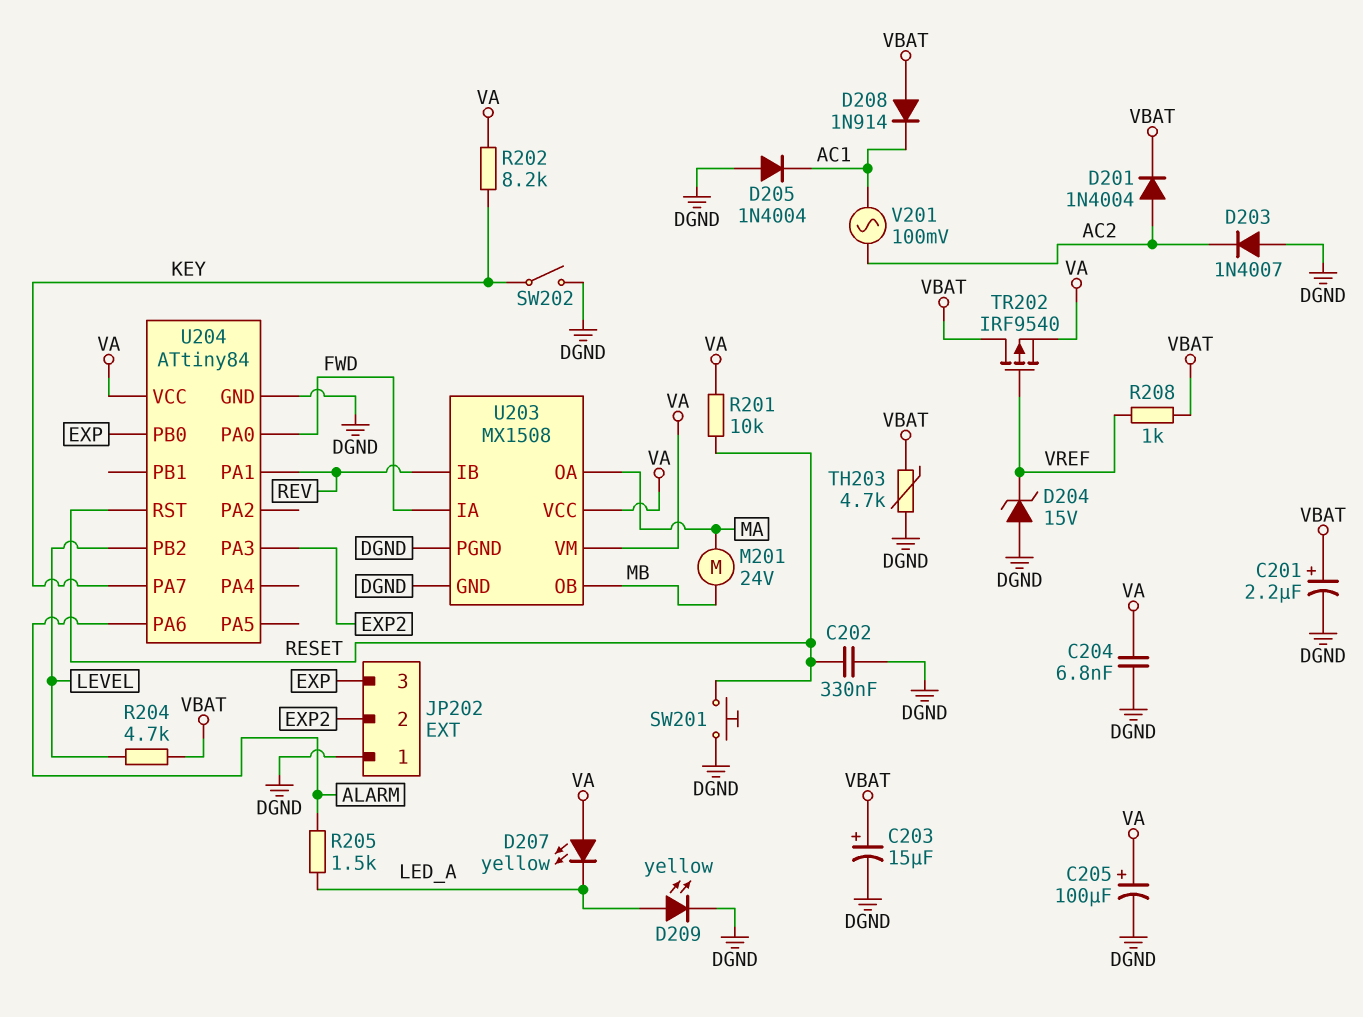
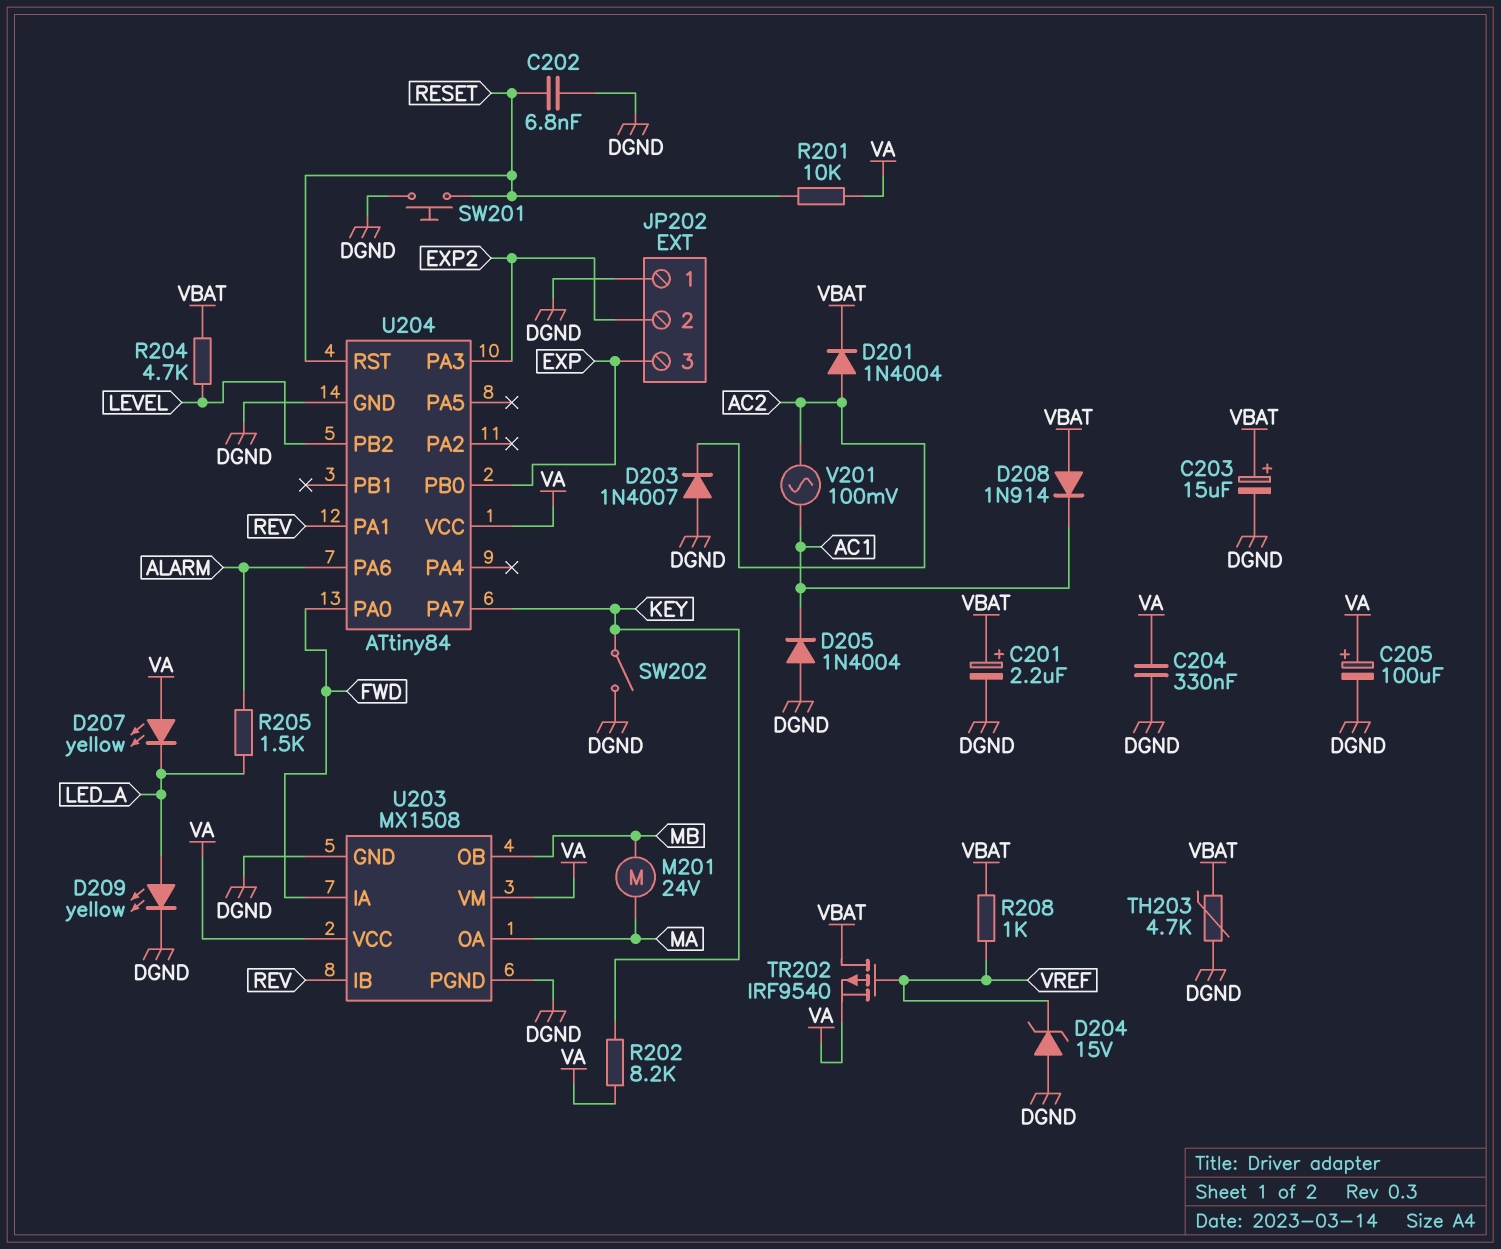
C202: 330nF (DGND, RESET) -> 6.8nF (DGND, RESET)
C204: 6.8nF (DGND, VA) -> 330nF (DGND, VA)

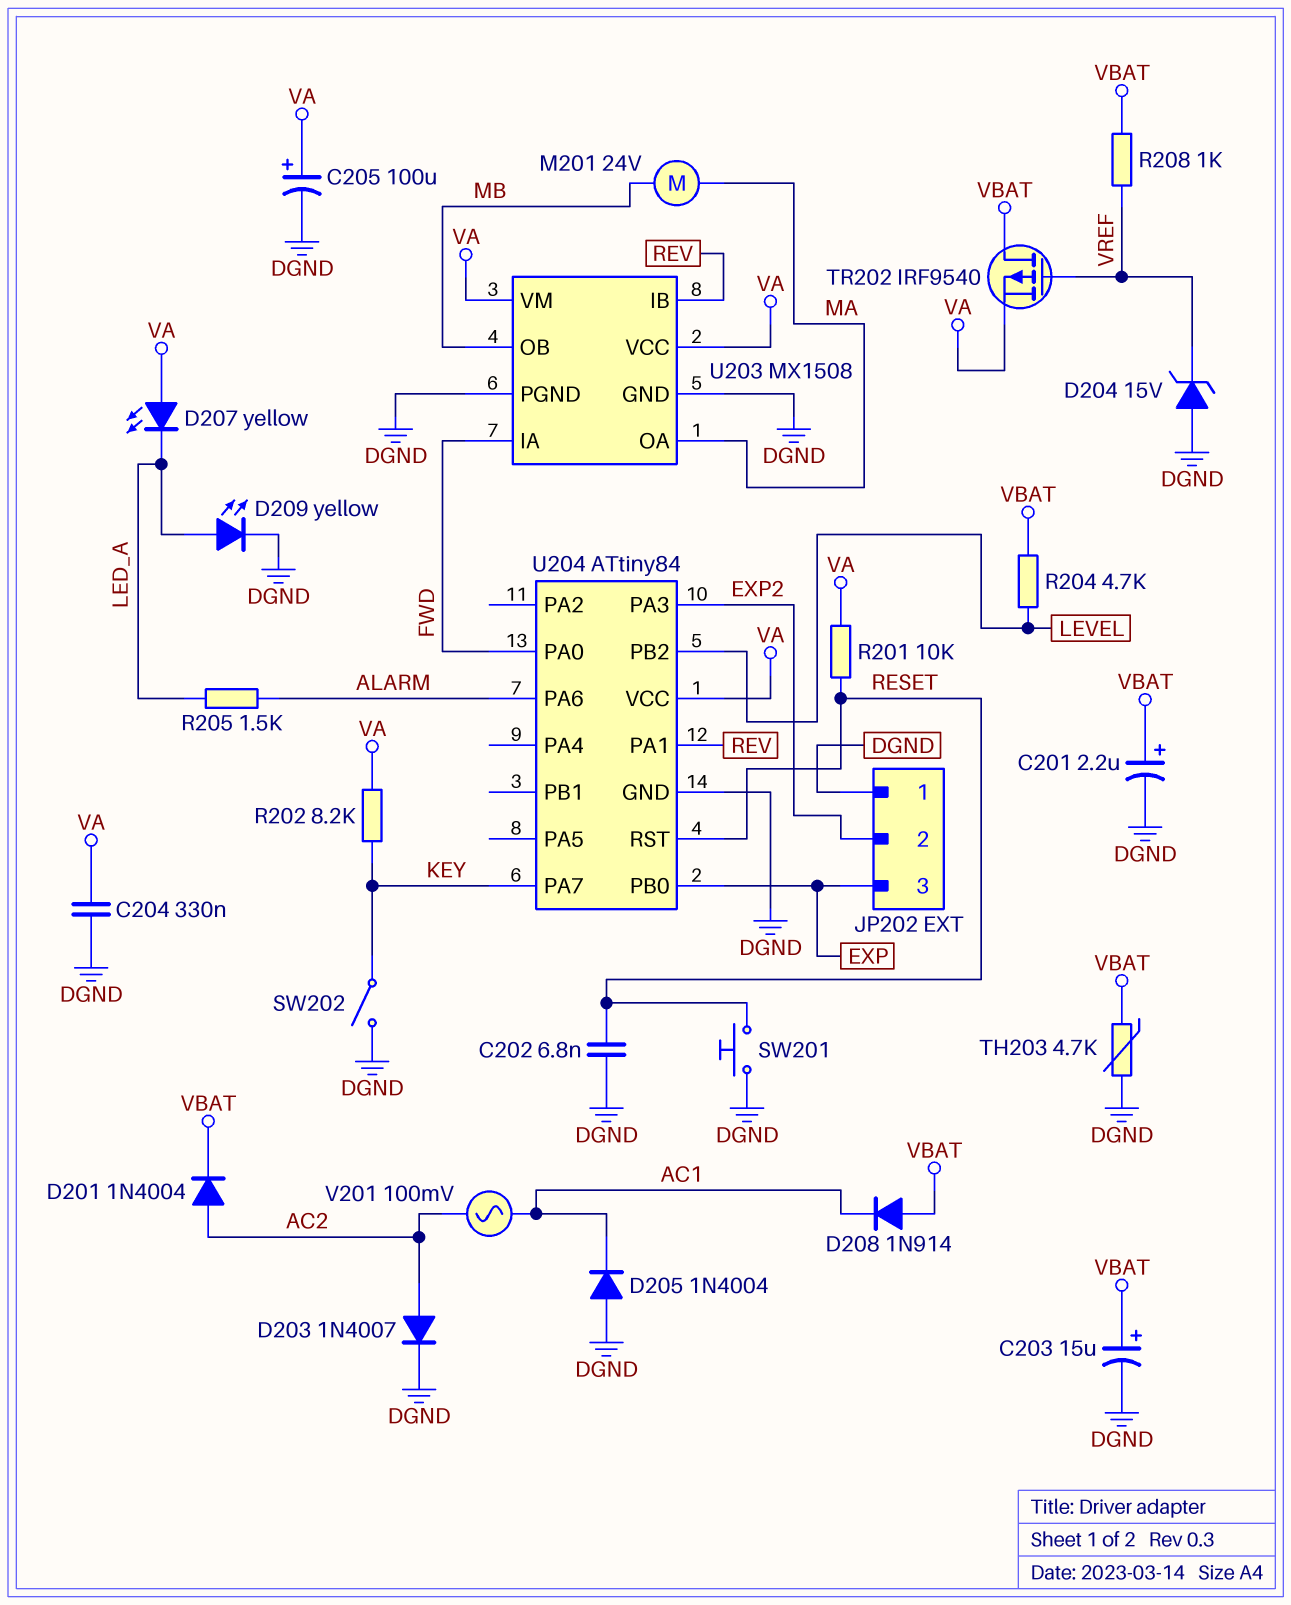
D203: diode 1N4007 (A DGND, K AC2) -> diode 1N4007 (A AC2, K DGND)

